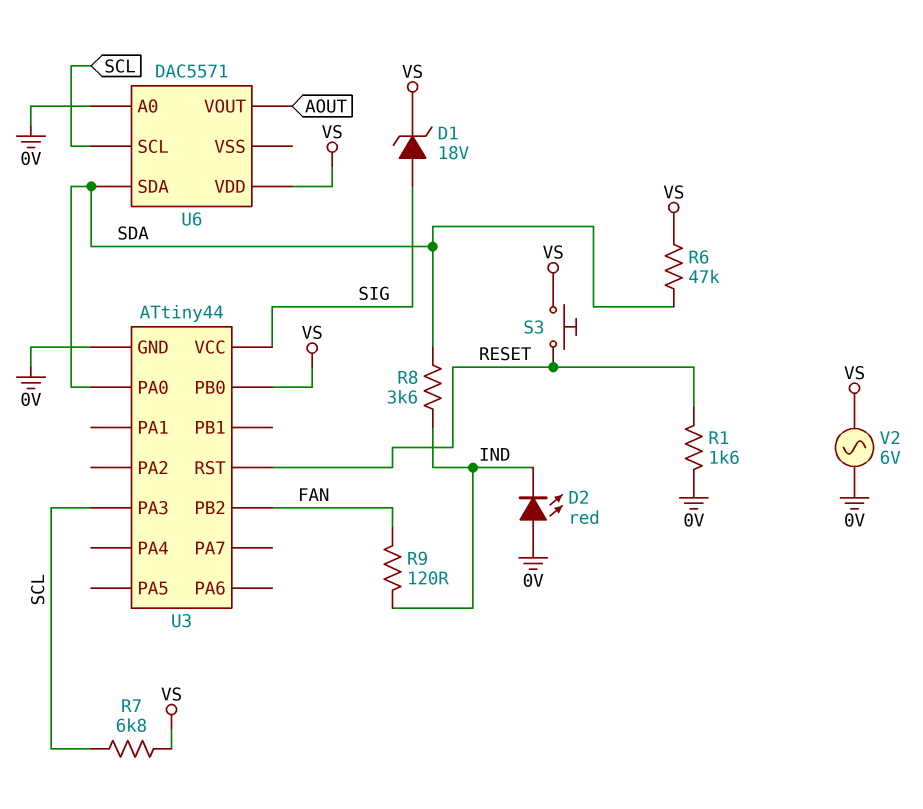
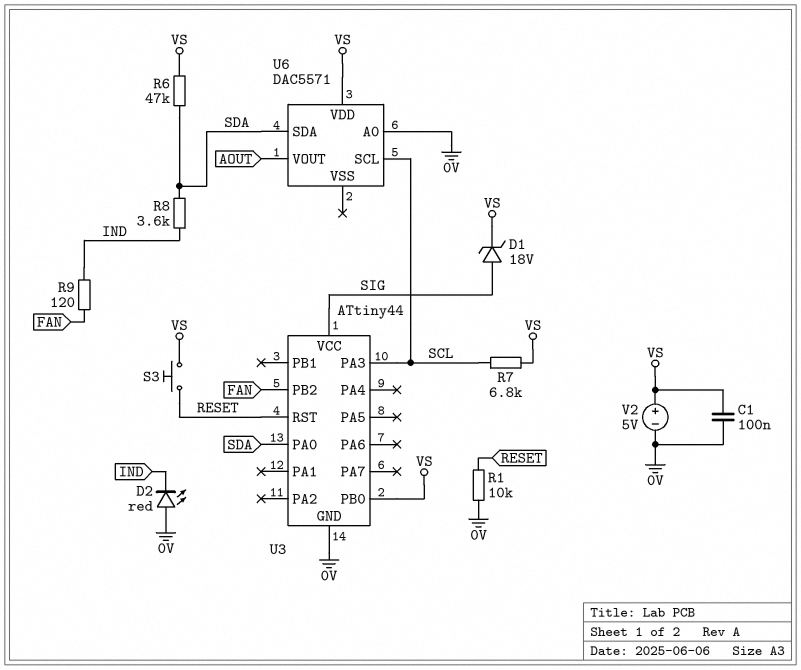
C1: none -> 100nF (0V, VS)
R1: 1.6k (0V, RESET) -> 10k (0V, RESET)
V2: AC 6V (0V, VS) -> 5V (plus VS, minus 0V)

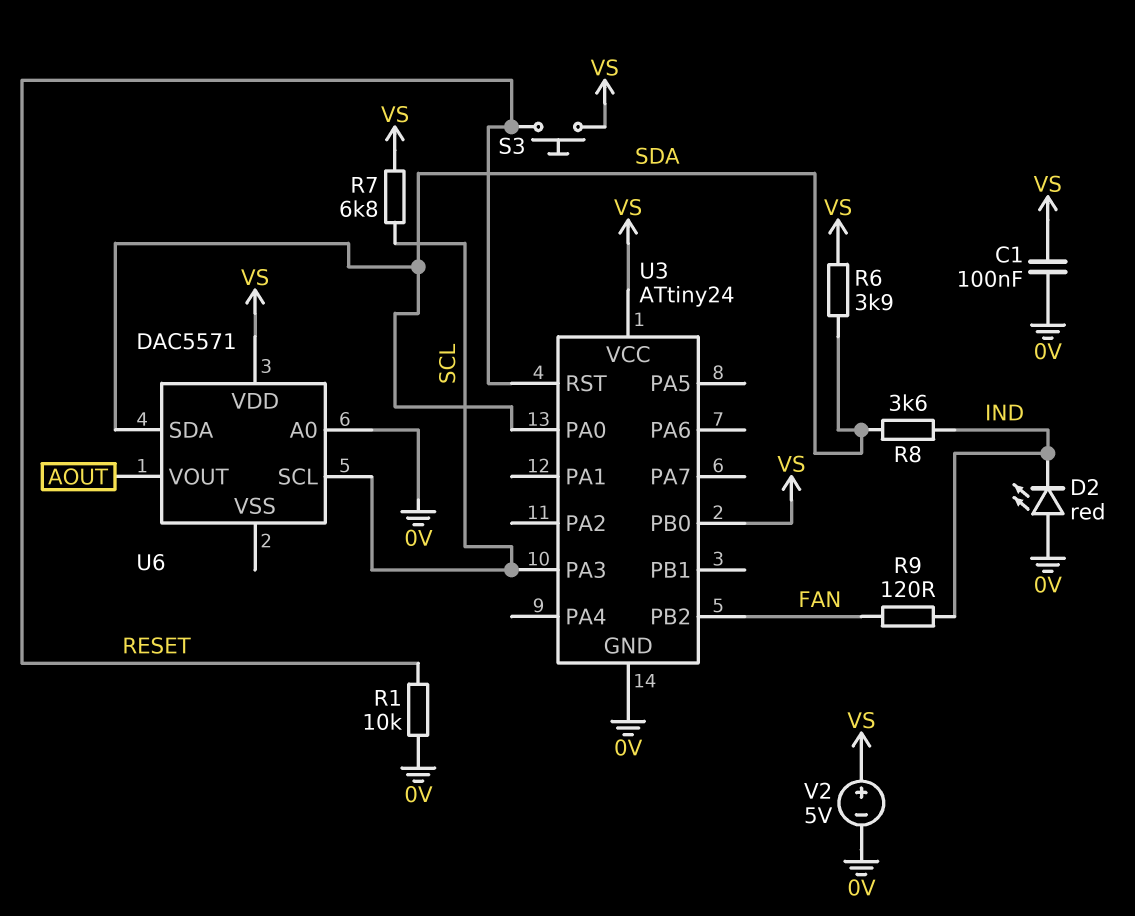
D1: zener 18V (A SIG, K VS) -> none
R6: 47k (SDA, VS) -> 3.9k (SDA, VS)
U3: ATtiny44 -> ATtiny24
U3 pin VCC: SIG -> VS

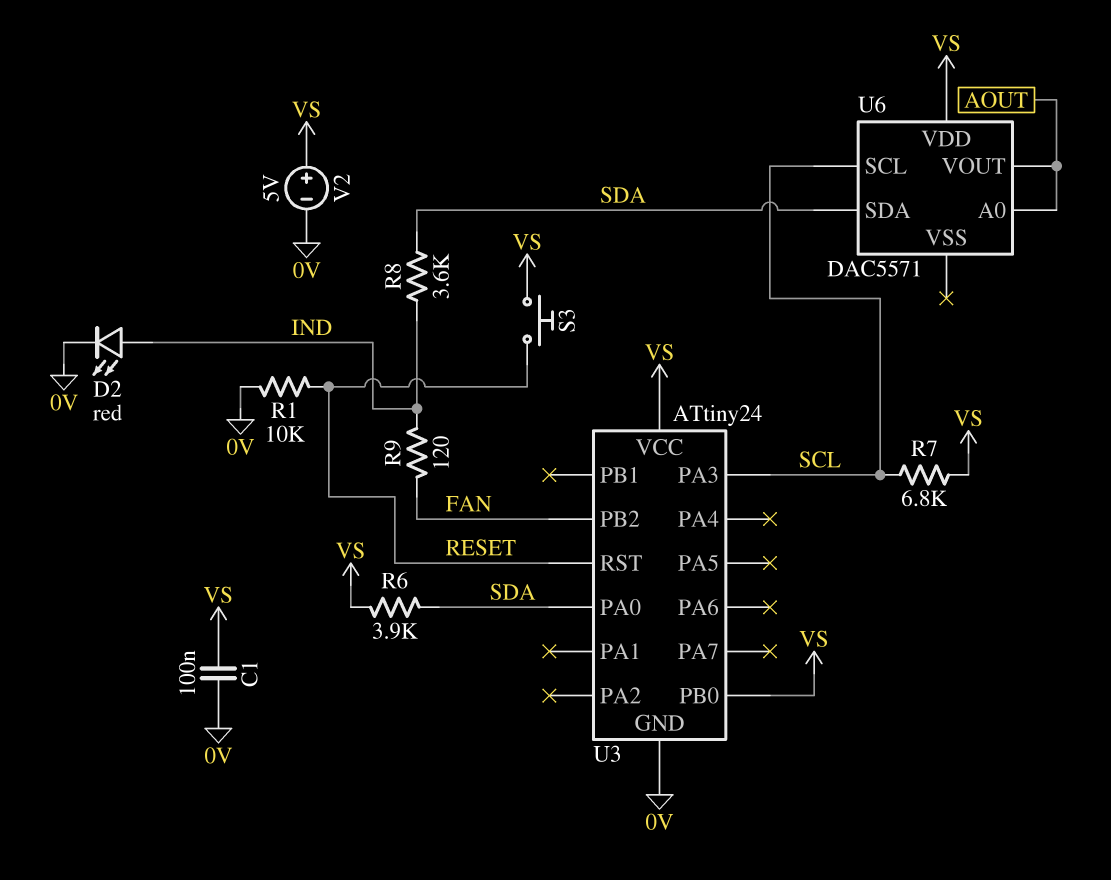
D2: LED red (A 0V, K IND) -> LED red (A IND, K 0V)
U6 pin A0: 0V -> AOUT

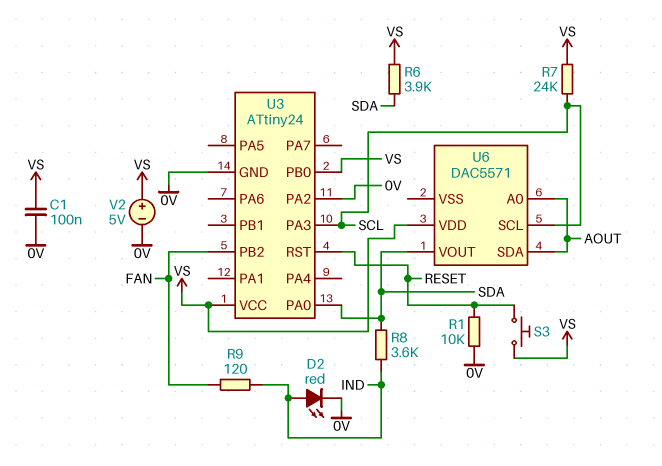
R7: 6.8k (SCL, VS) -> 24k (SCL, VS)
U3 pin PA2: none -> 0V
U6 pin SDA: SDA -> AOUT
U6 pin VOUT: AOUT -> SDA

